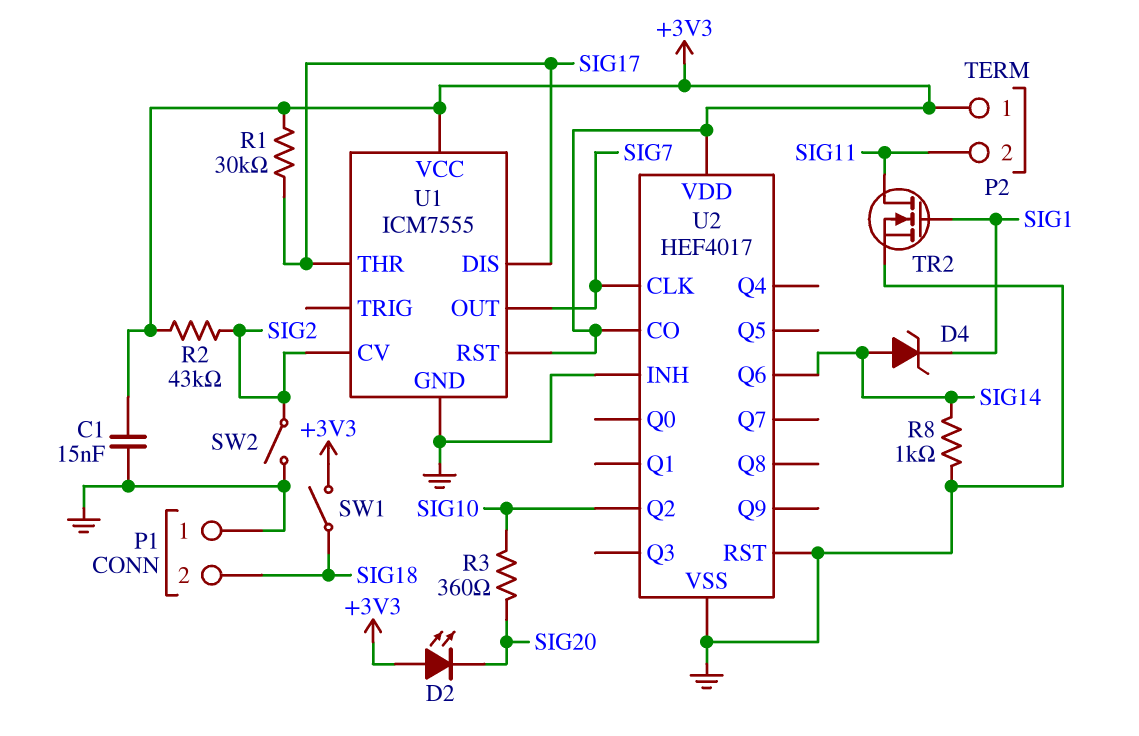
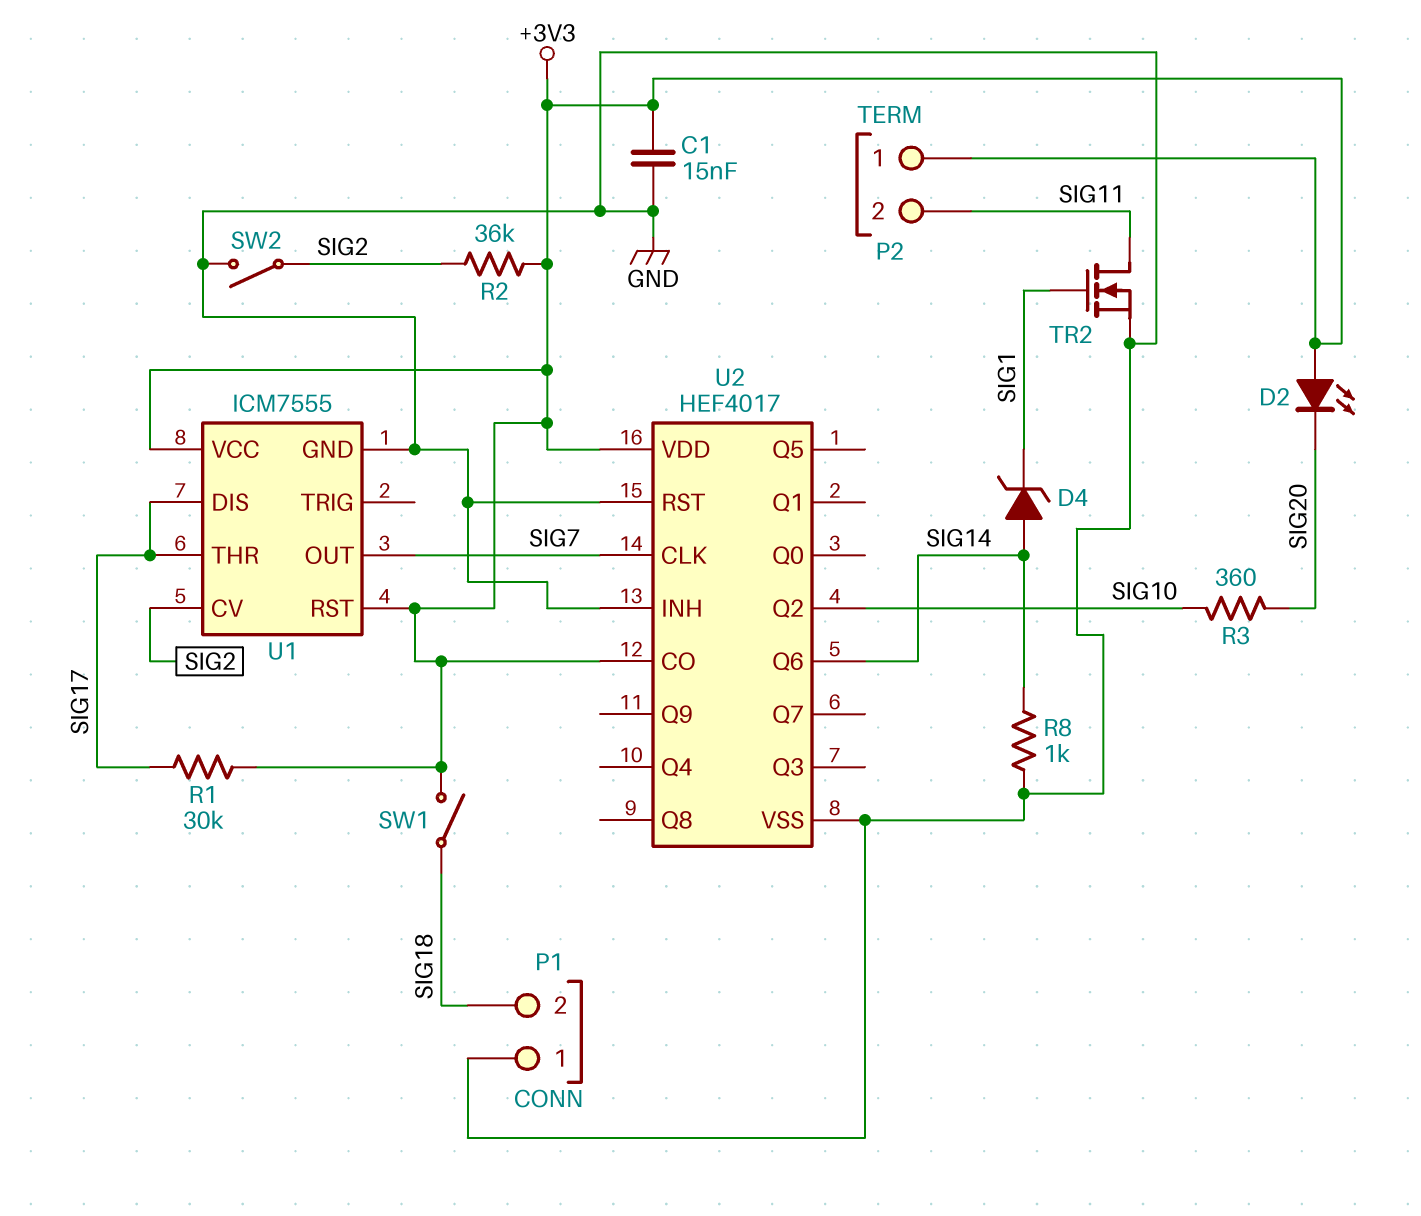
R2: 43k (+3V3, SIG2) -> 36k (+3V3, SIG2)

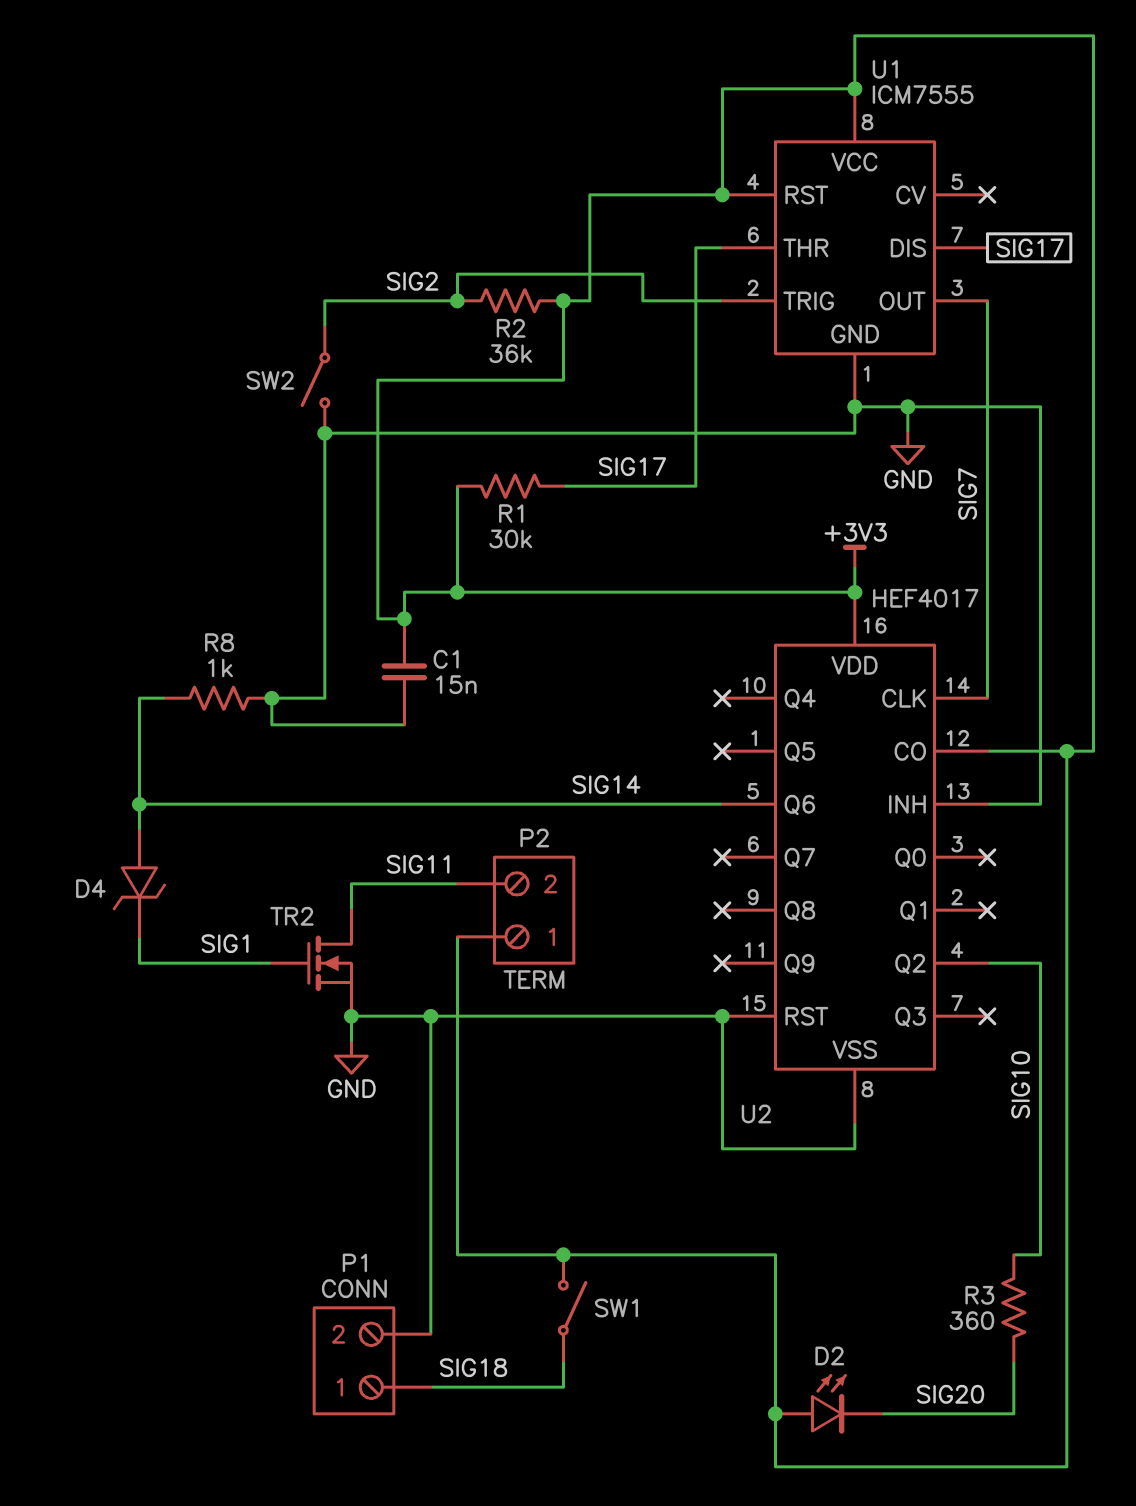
P1 pin 1: GND -> SIG18
P1 pin 2: SIG18 -> GND
U1 pin CV: SIG2 -> none
U1 pin TRIG: none -> SIG2

